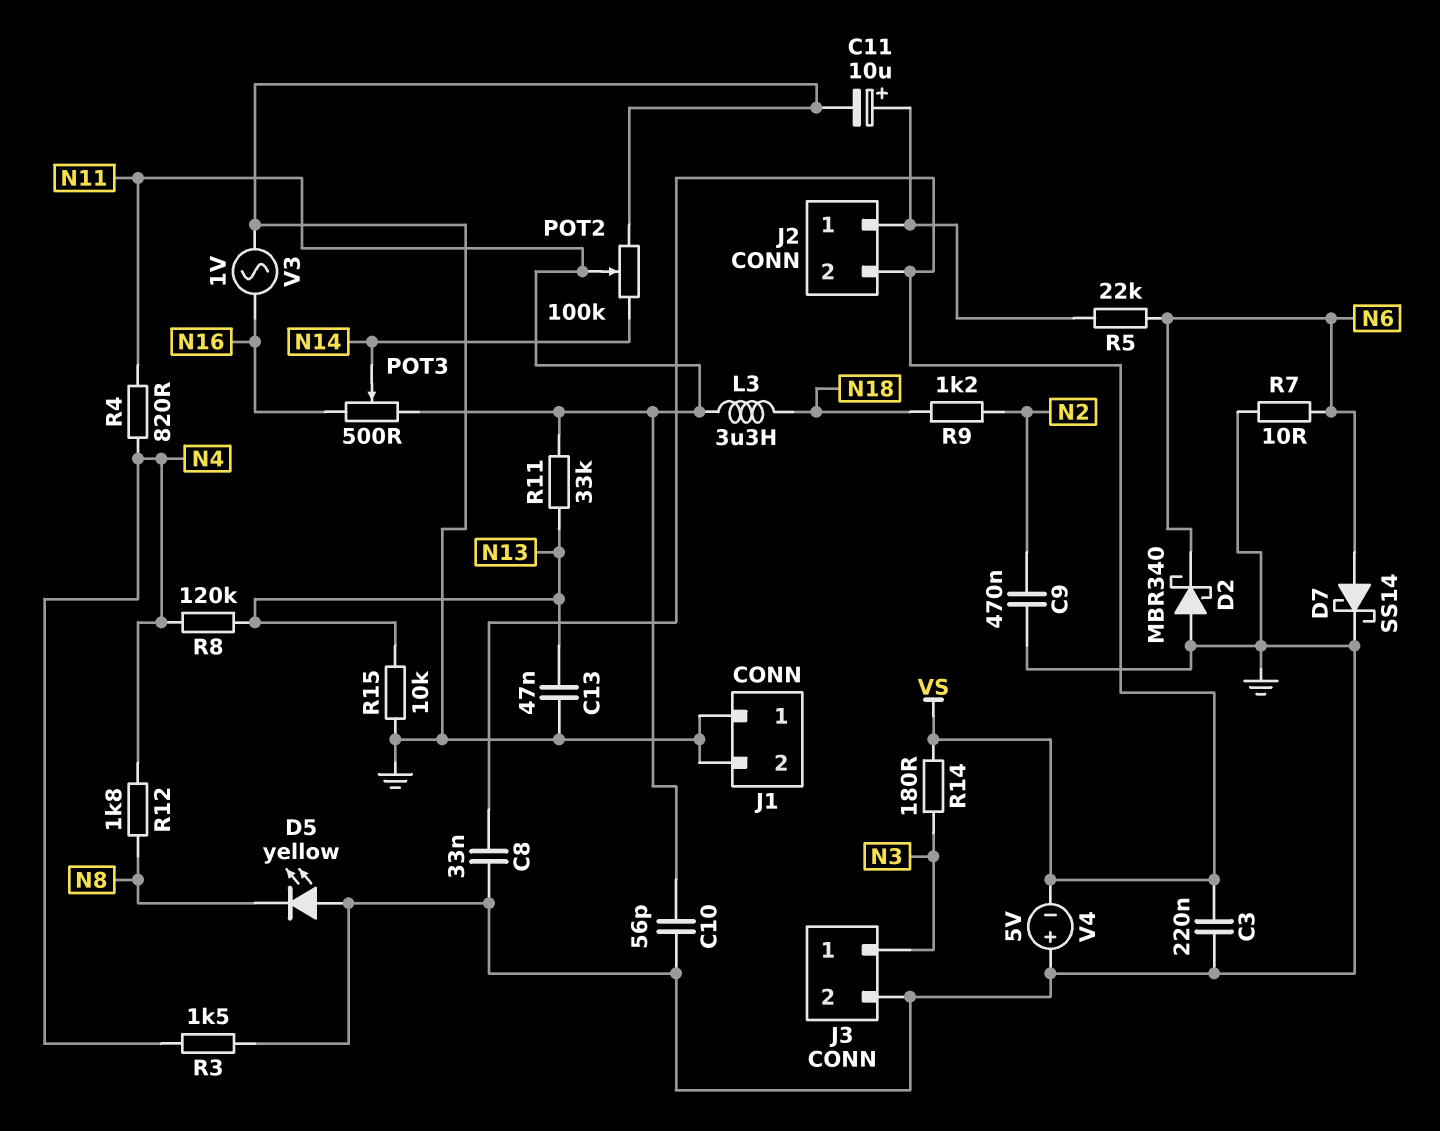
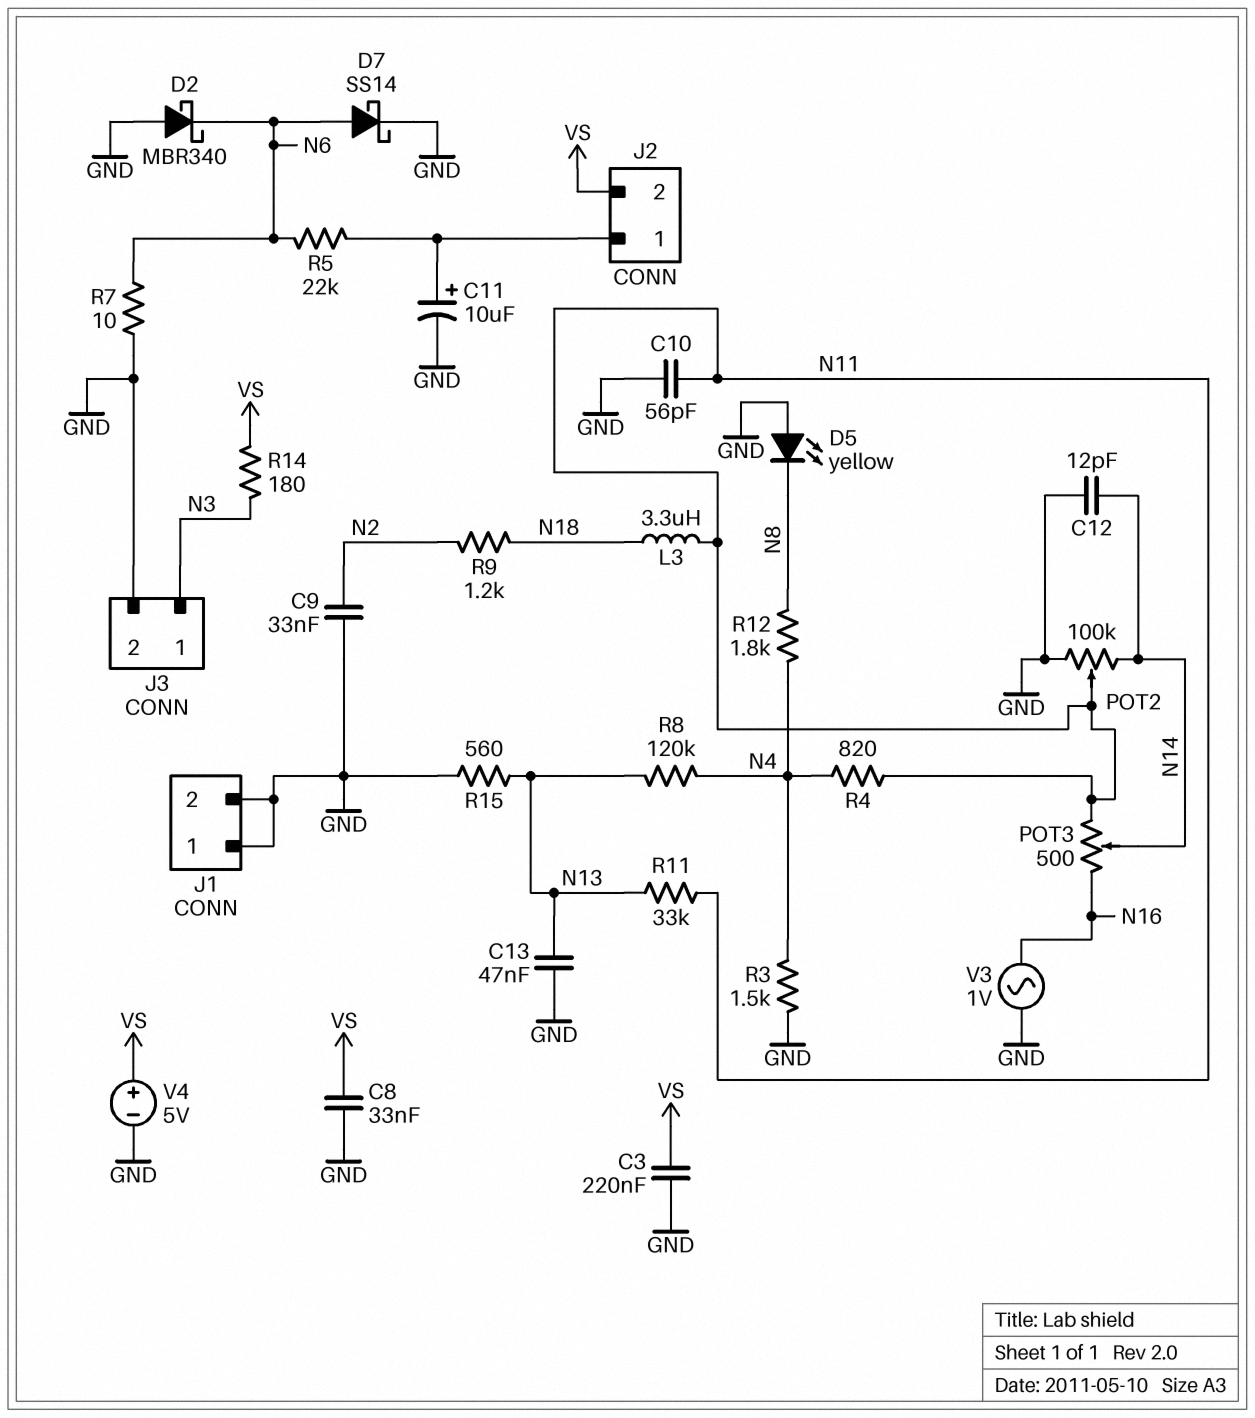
C9: 470nF (GND, N2) -> 33nF (GND, N2)
C12: none -> 12pF (GND, N14)
R15: 10k (GND, N13) -> 560 (GND, N13)
V4: 5V (plus GND, minus VS) -> 5V (plus VS, minus GND)

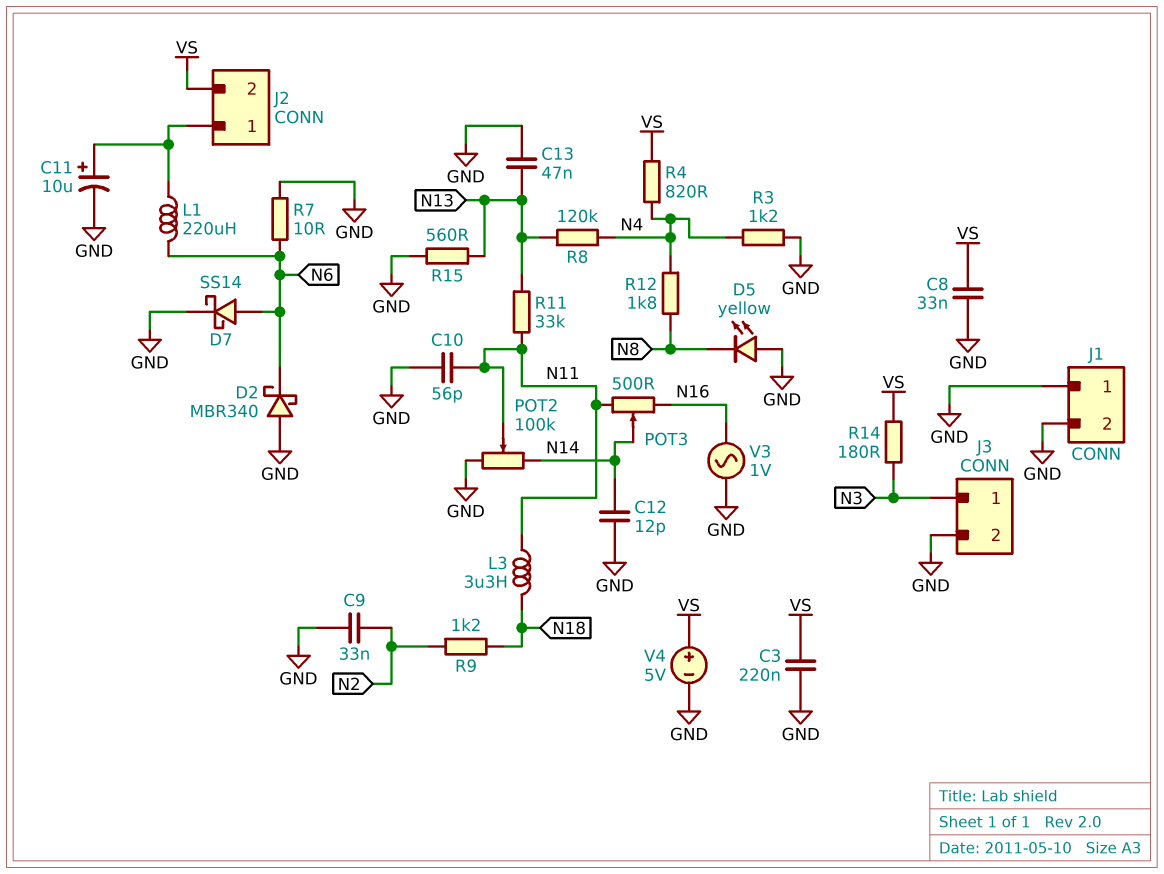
L1: none -> 220uH (J2/1, N6)
R3: 1.5k (GND, N4) -> 1.2k (GND, N4)
R4: 820 (N4, N11) -> 820 (N4, VS)
R5: 22k (J2/1, N6) -> none

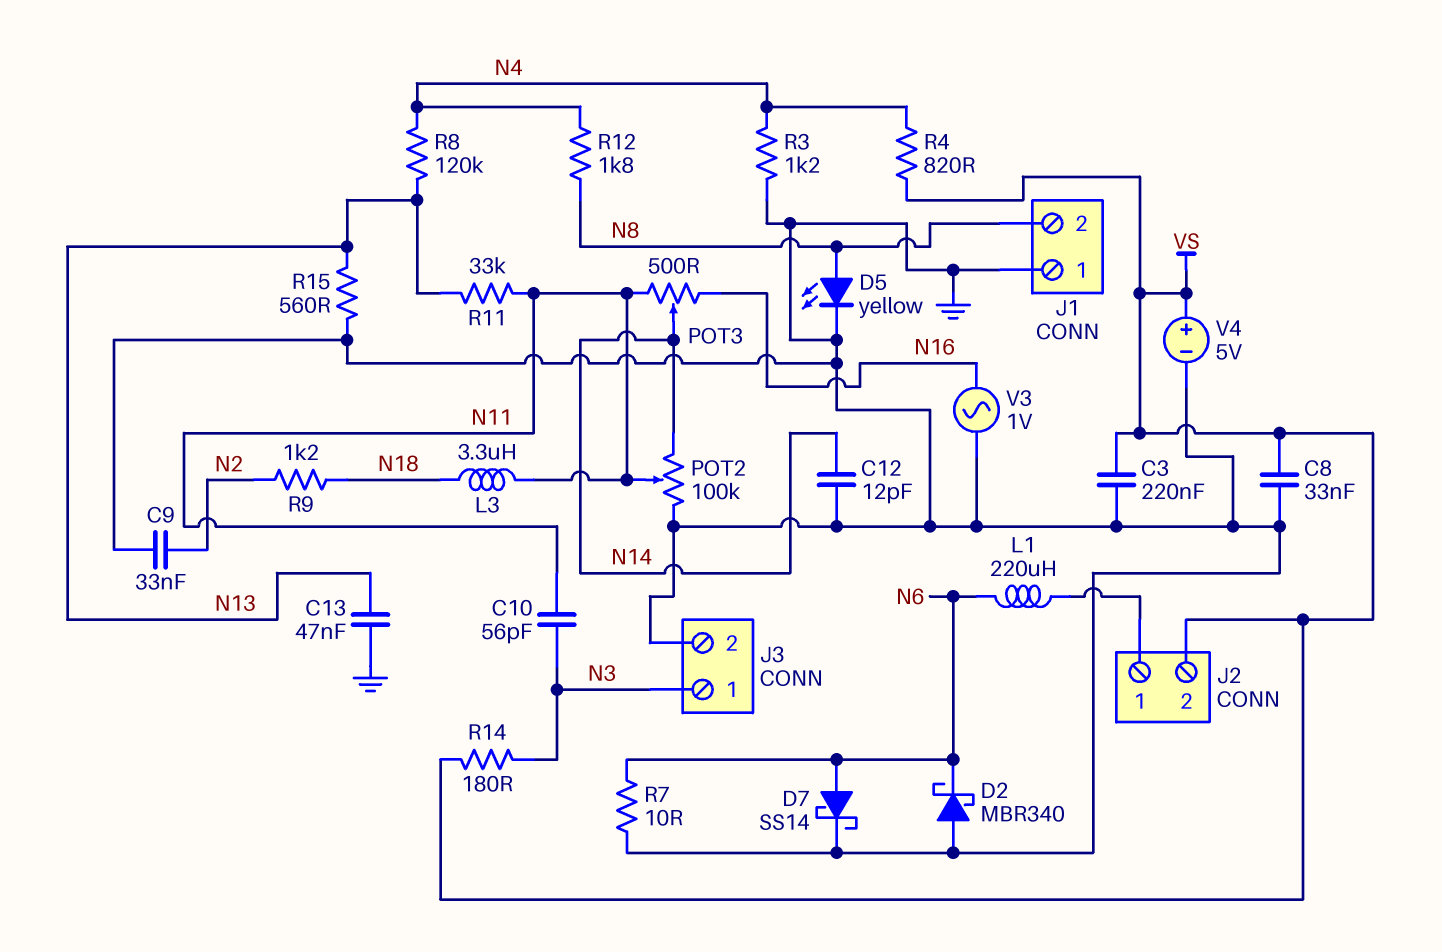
C10: 56pF (GND, N11) -> 56pF (N3, N11)
C11: 10uF (plus J2/1, minus GND) -> none
D5: LED yellow (A GND, K N8) -> LED yellow (A N8, K GND)
J1 pin 2: GND -> N8

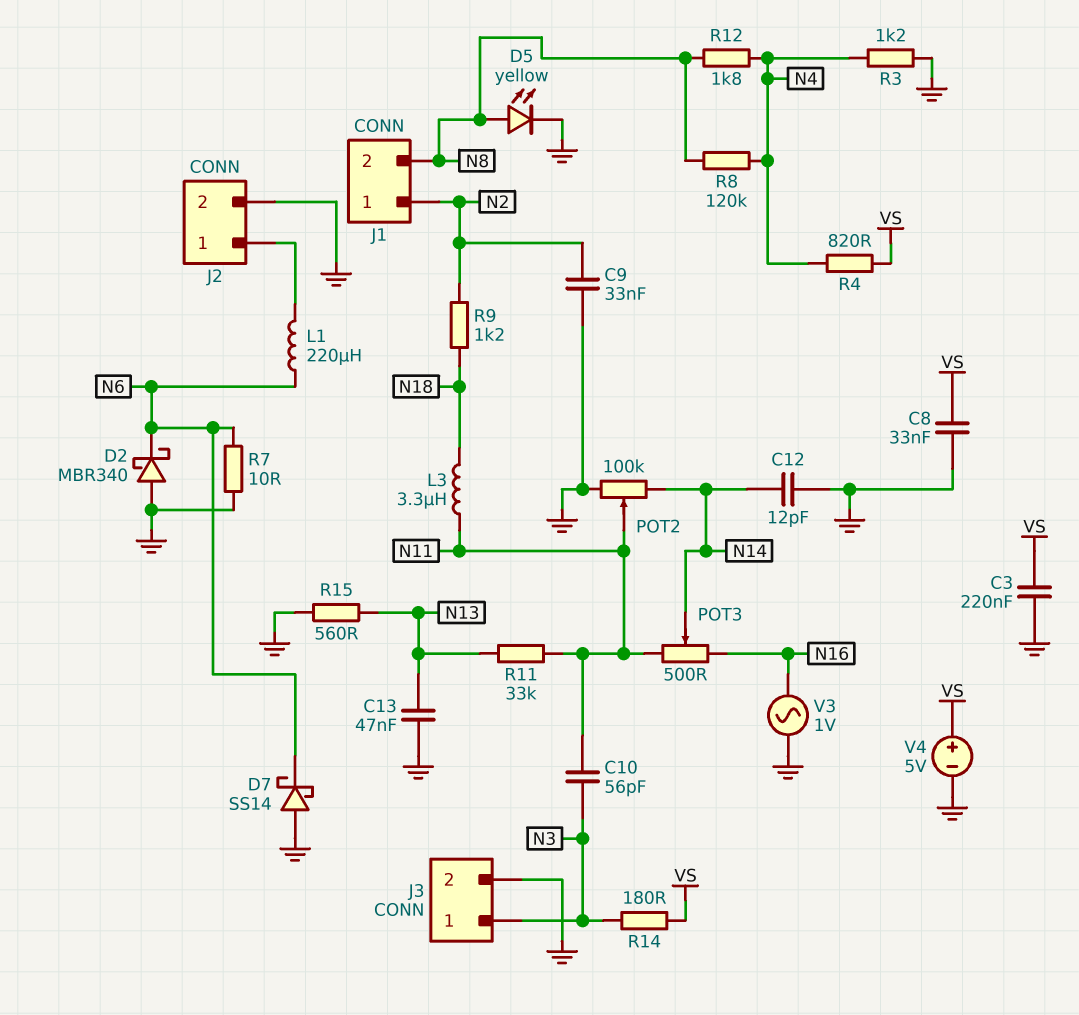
D7: schottky SS14 (A N6, K GND) -> schottky SS14 (A GND, K N6)
J1 pin 1: GND -> N2
J2 pin 2: VS -> GND
R8: 120k (N4, N13) -> 120k (N4, N8)

